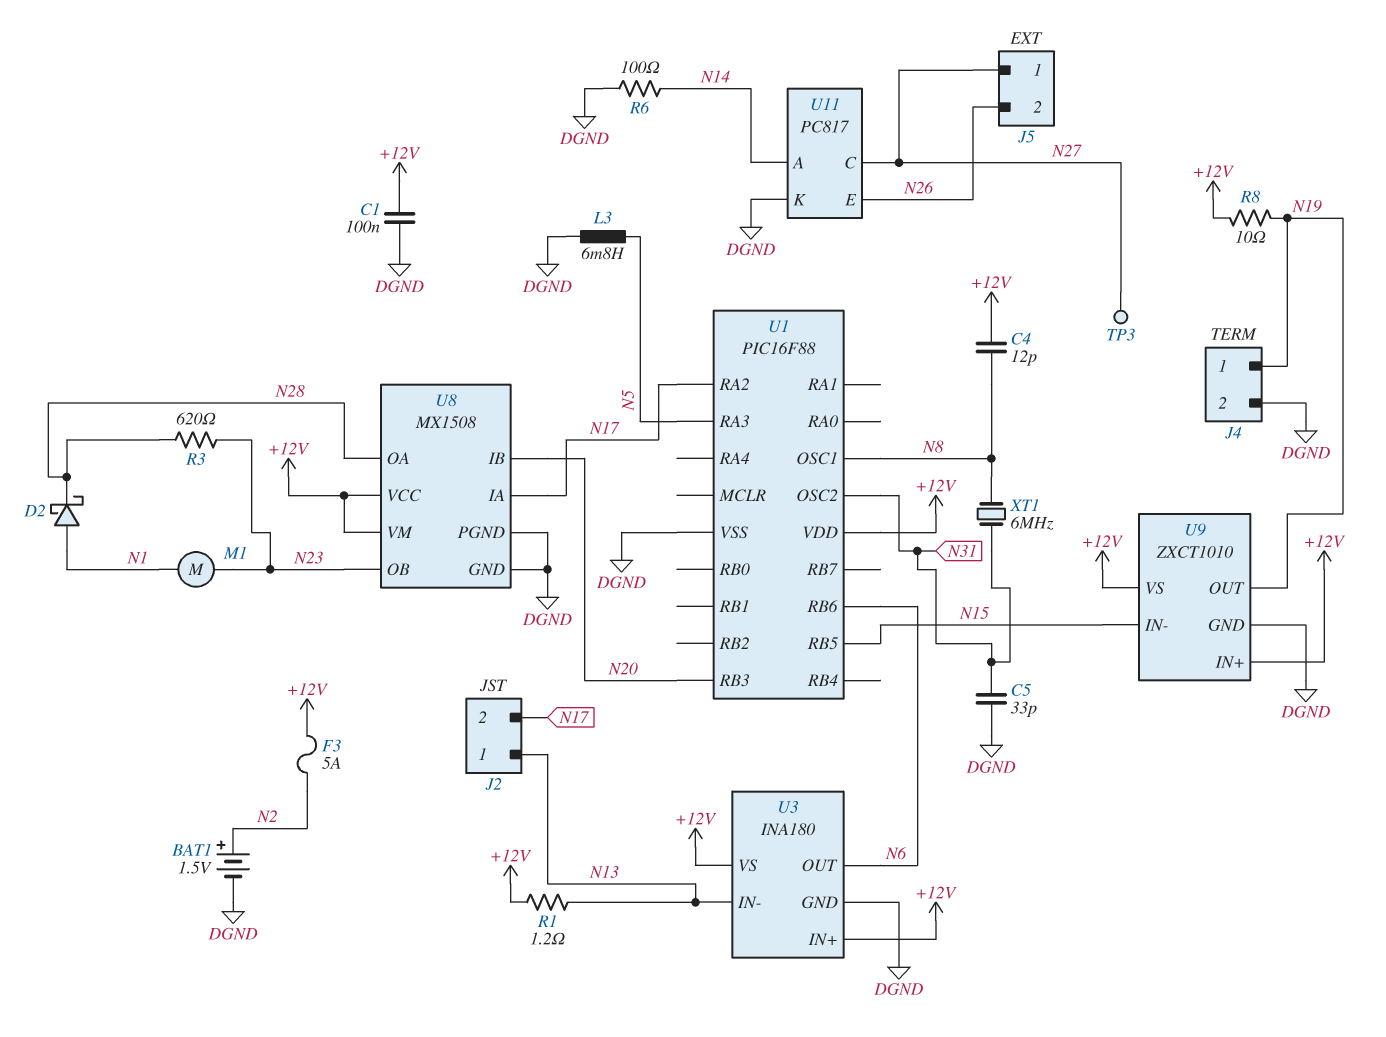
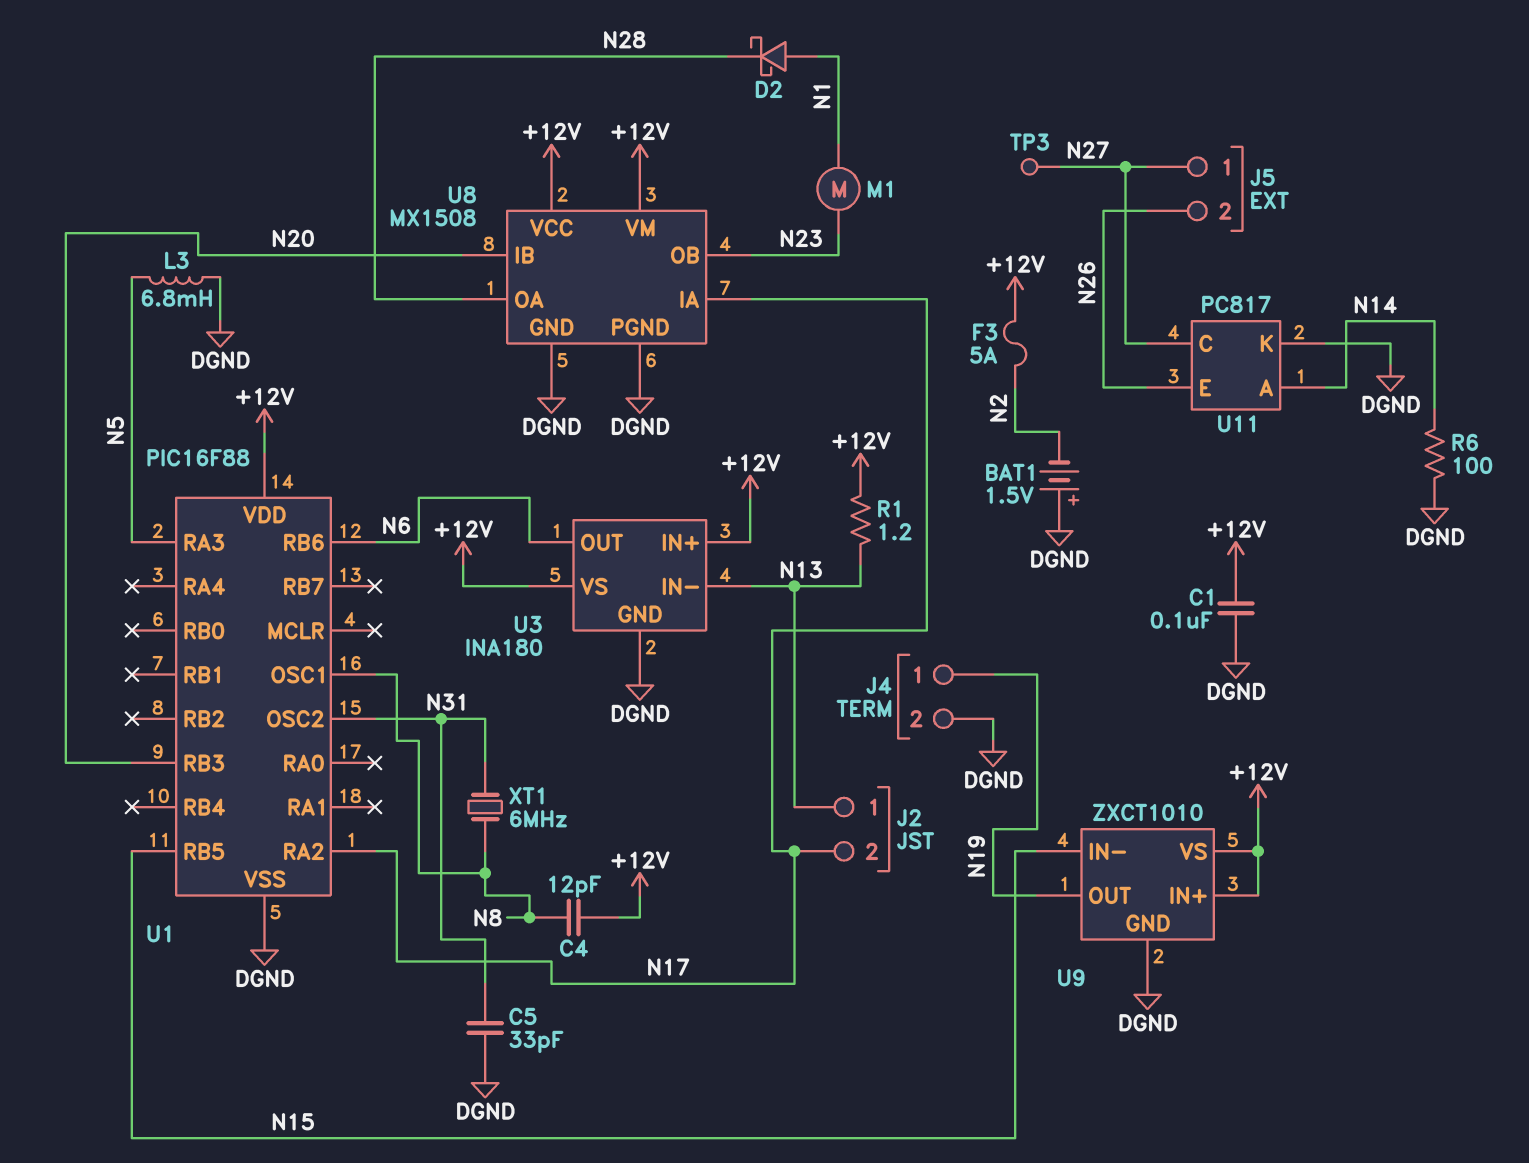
BAT1: 1.5V (plus N2, minus DGND) -> 1.5V (plus DGND, minus N2)
R3: 620 (N23, N28) -> none
R8: 10 (+12V, N19) -> none

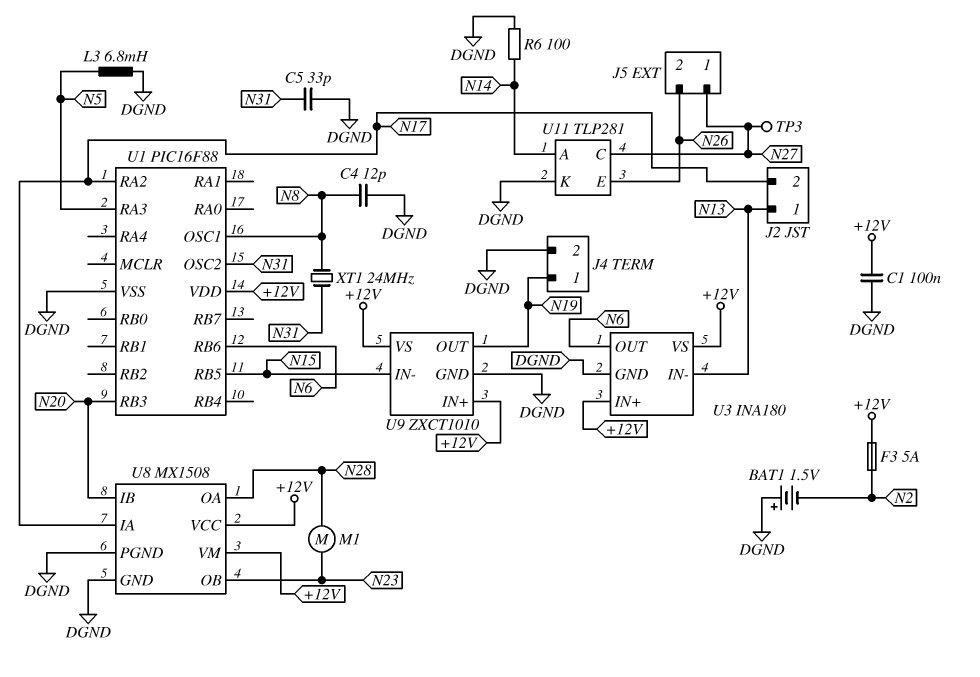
C4: 12pF (+12V, N8) -> 12pF (DGND, N8)
D2: schottky (A N1, K N28) -> none
M1: motor (N1, N23) -> motor (N23, N28)
R1: 1.2 (+12V, N13) -> none
U11: PC817 -> TLP281
XT1: 6MHz (N8, N31) -> 24MHz (N8, N31)

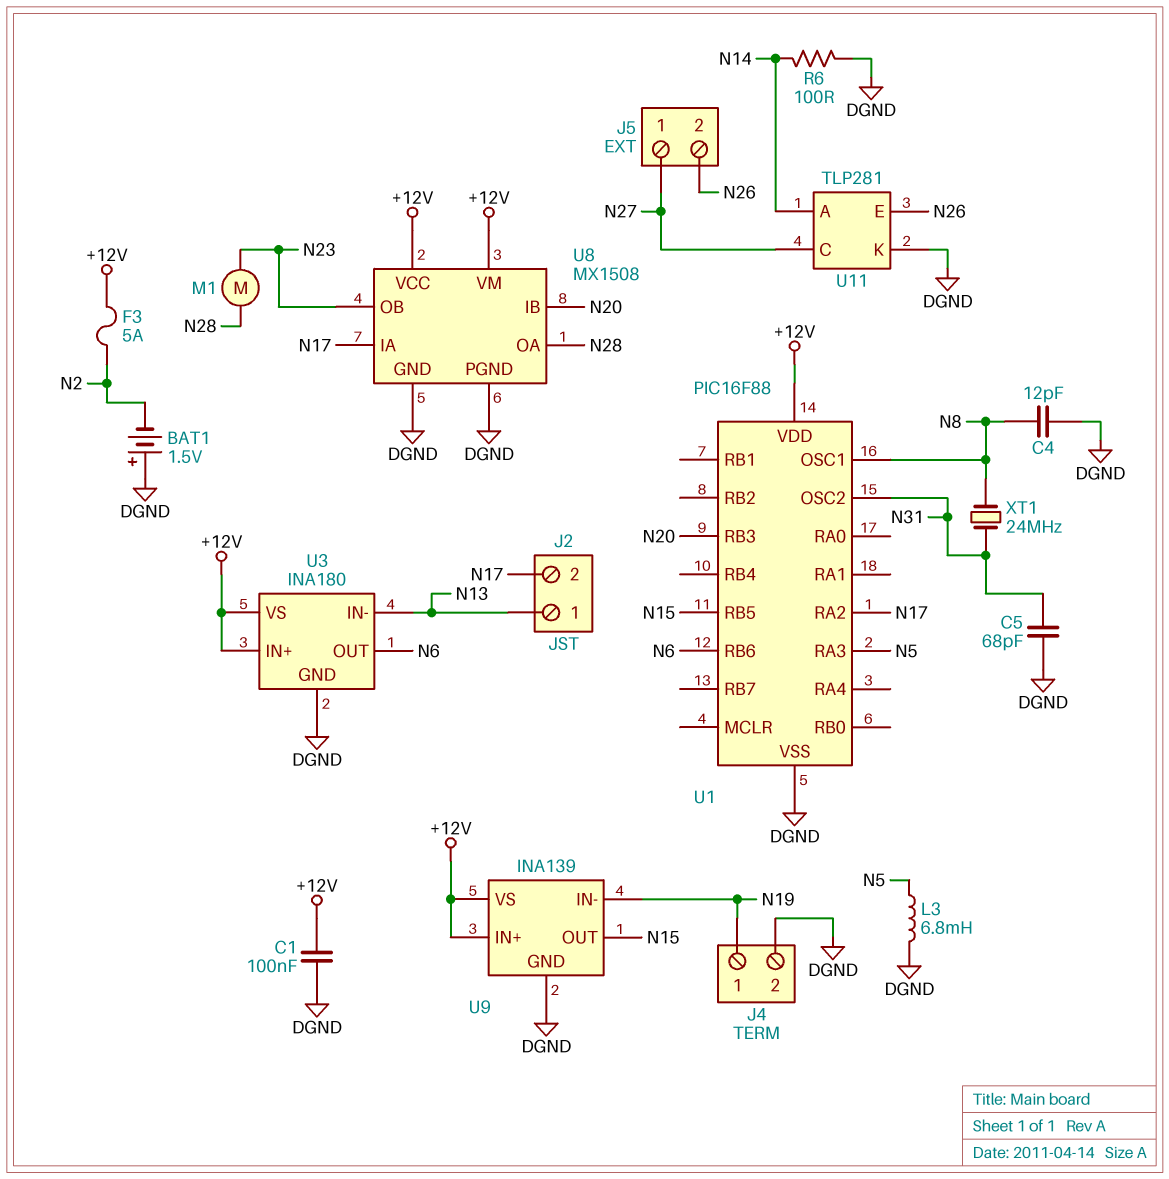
C5: 33pF (DGND, N31) -> 68pF (DGND, N31)
TP3: test point (N27) -> none
U9: ZXCT1010 -> INA139
U9 pin IN-: N15 -> N19
U9 pin OUT: N19 -> N15

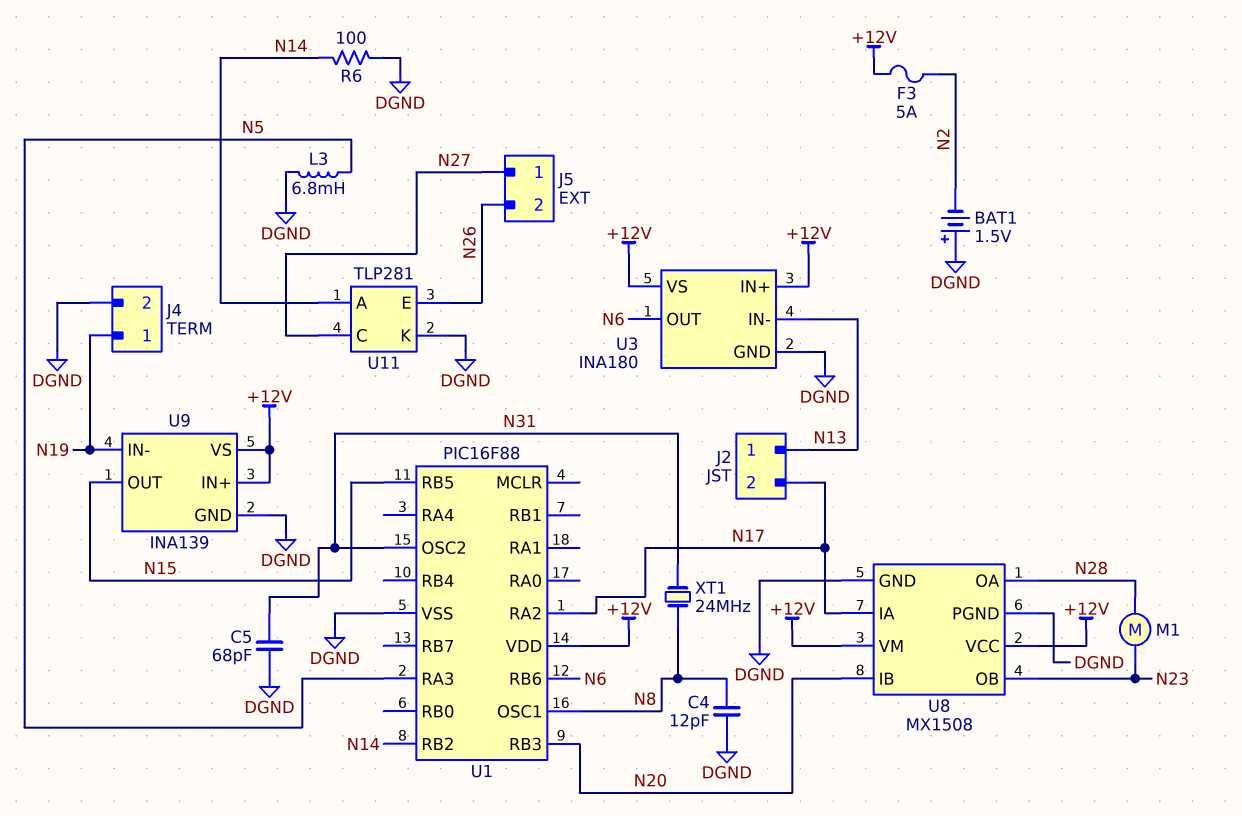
C1: 100nF (+12V, DGND) -> none
U1 pin RB2: none -> N14

